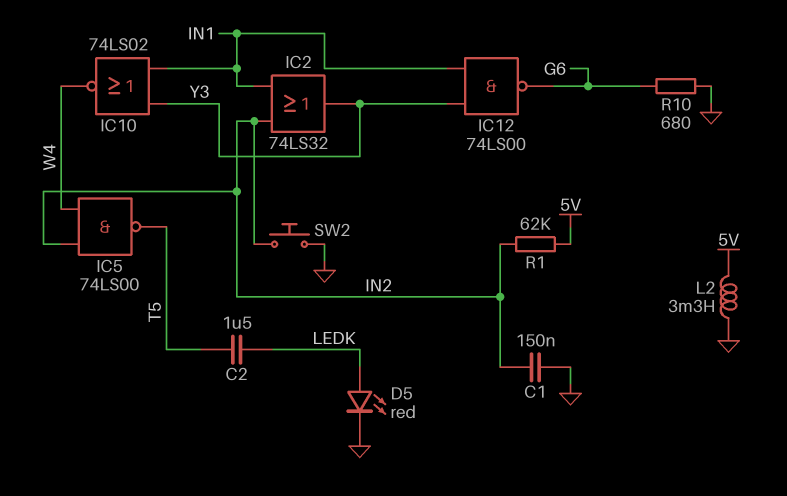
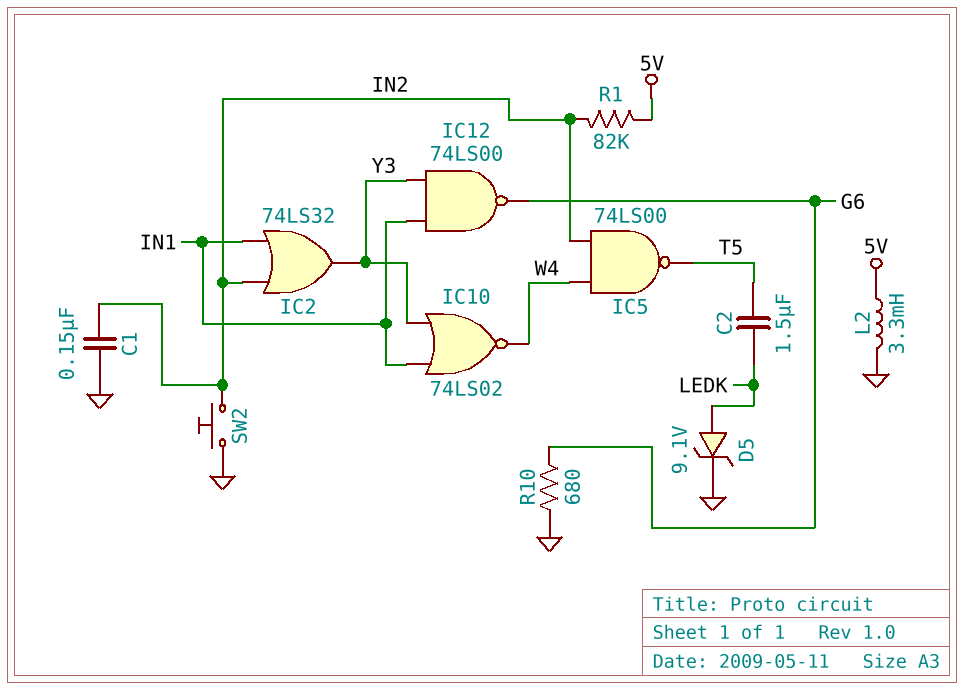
D5: LED red (A LEDK, K GND) -> zener 9.1V (A LEDK, K GND)
R1: 62k (5V, IN2) -> 82k (5V, IN2)

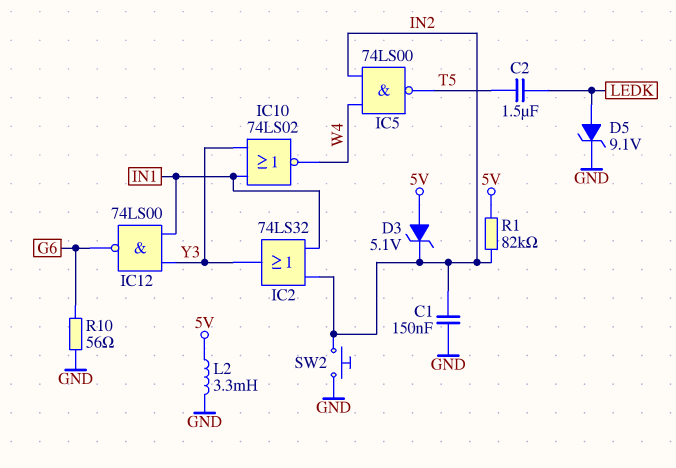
D3: none -> zener 5.1V (A 5V, K IN2)
R10: 680 (G6, GND) -> 56 (G6, GND)

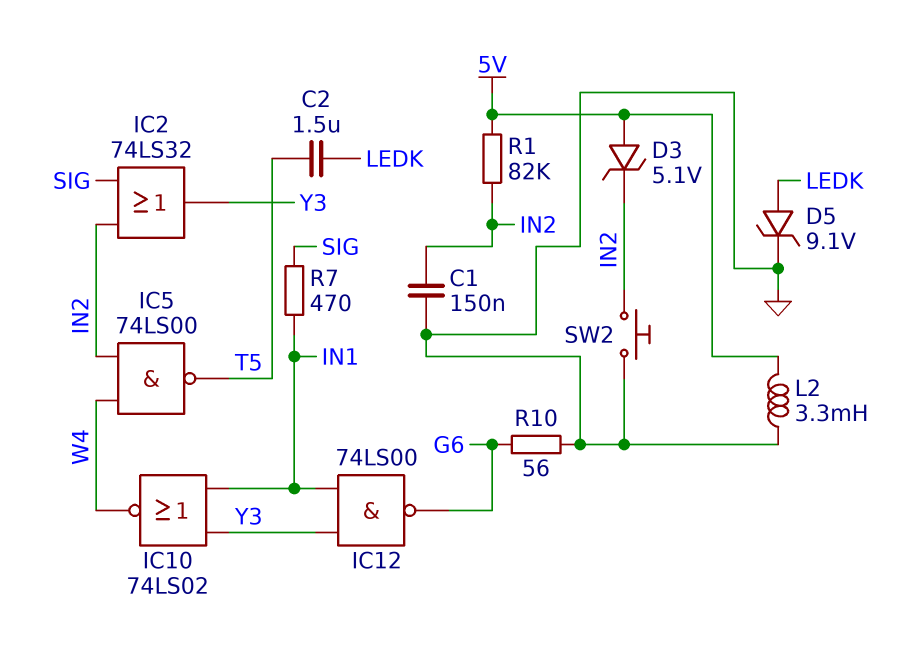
IC2: OR 74LS32 (in IN1, in IN2, out Y3) -> OR 74LS32 (in IN2, in SIG, out Y3)
R7: none -> 470 (IN1, SIG)

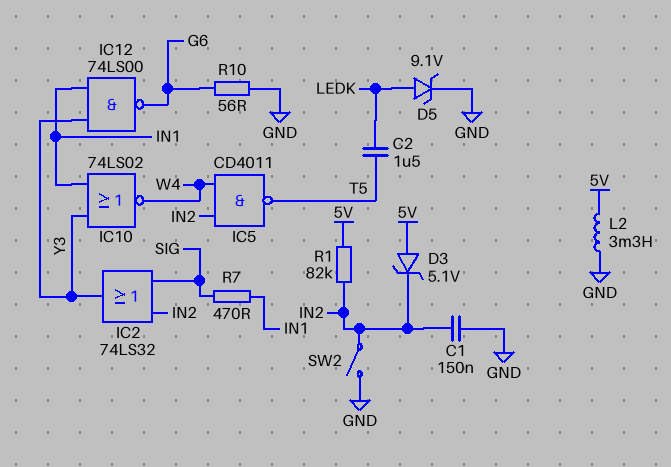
IC5: NAND 74LS00 (in IN2, in W4, out T5) -> NAND CD4011 (in IN2, in W4, out T5)
SW2: button (GND, IN2) -> switch (GND, IN2)

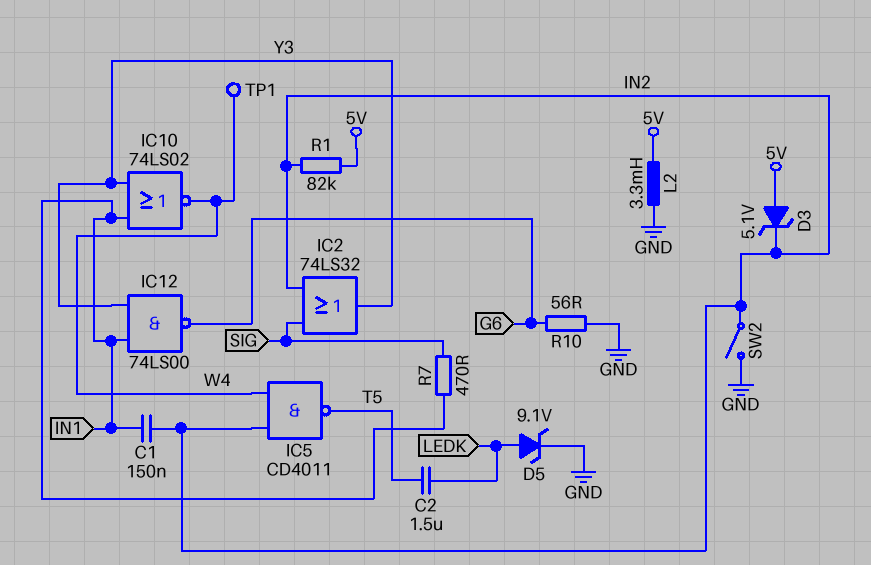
C1: 150nF (GND, IN2) -> 150nF (IN1, IN2)
TP1: none -> test point (W4)

